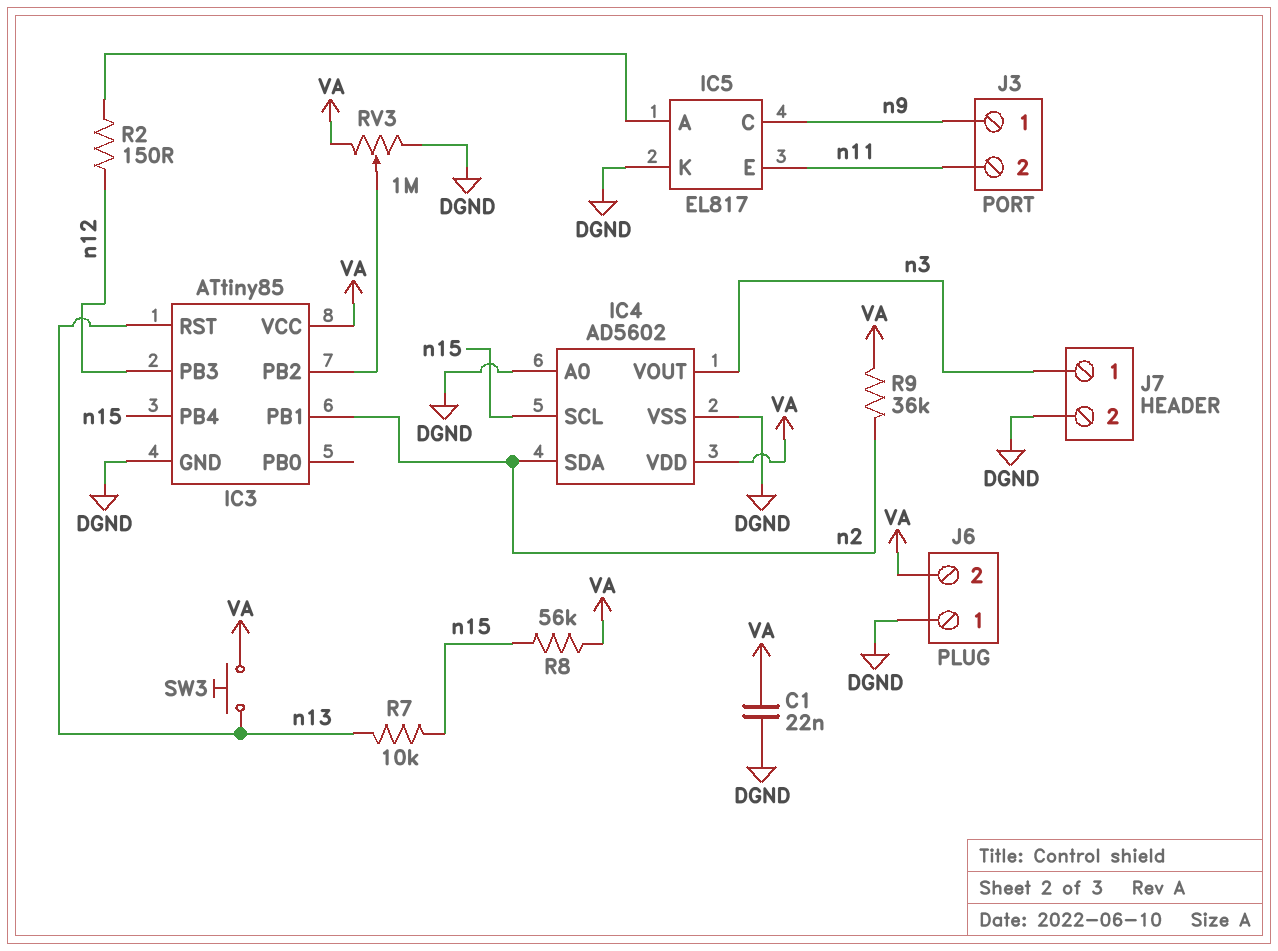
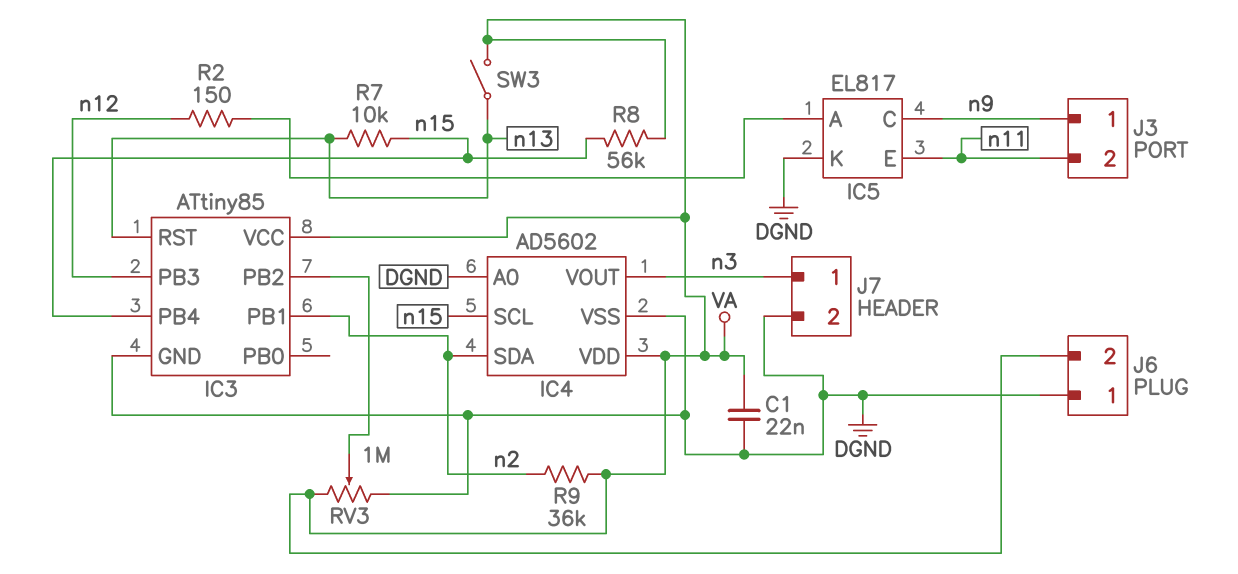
SW3: button (VA, n13) -> switch (VA, n13)

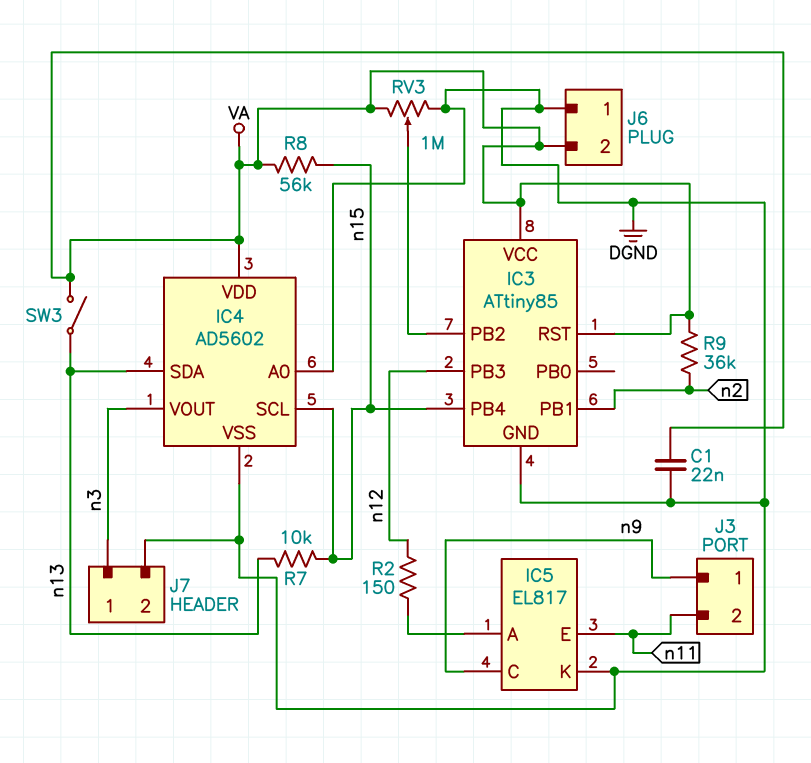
IC3 pin RST: n13 -> VA
IC4 pin SDA: n2 -> n13

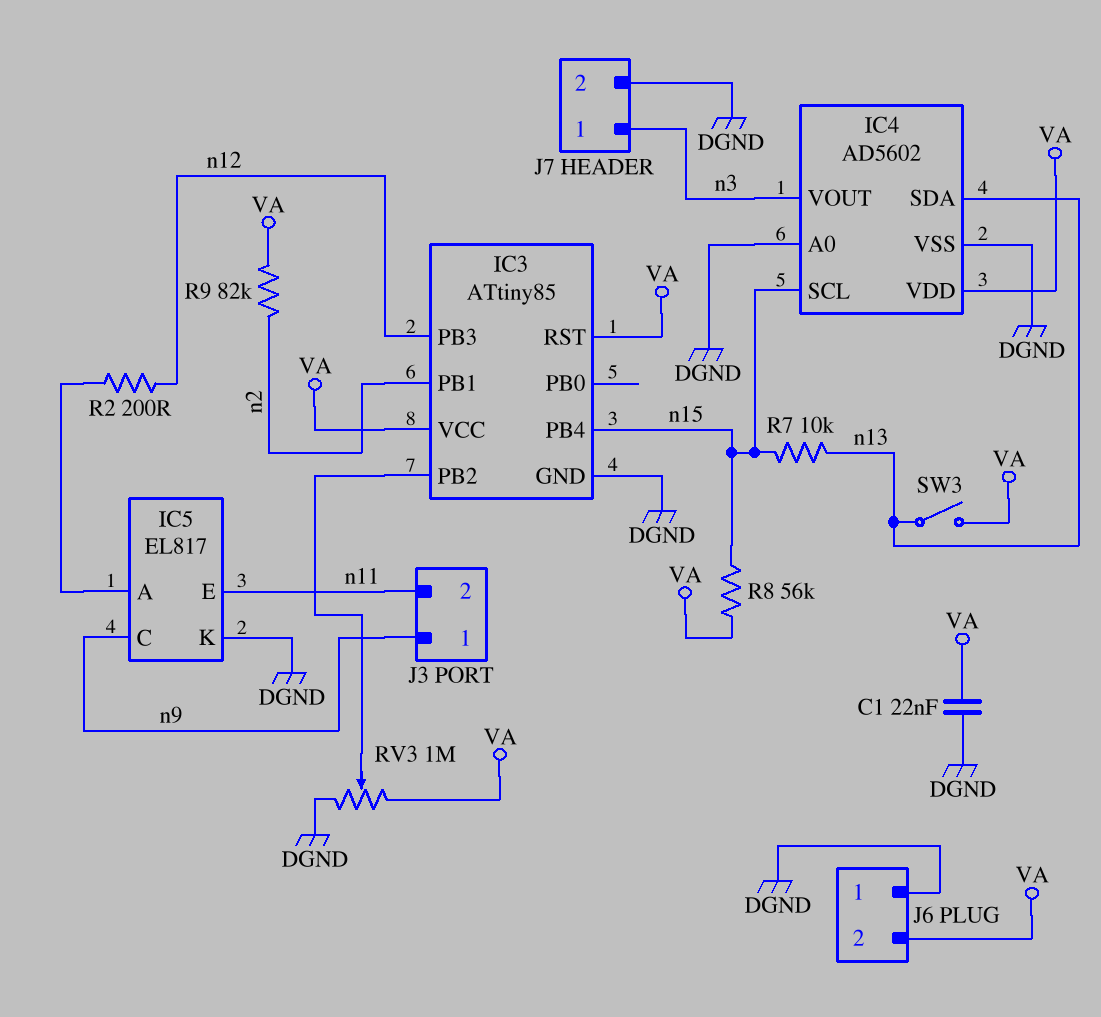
R2: 150 (IC5/A, n12) -> 200 (IC5/A, n12)
R9: 36k (VA, n2) -> 82k (VA, n2)

